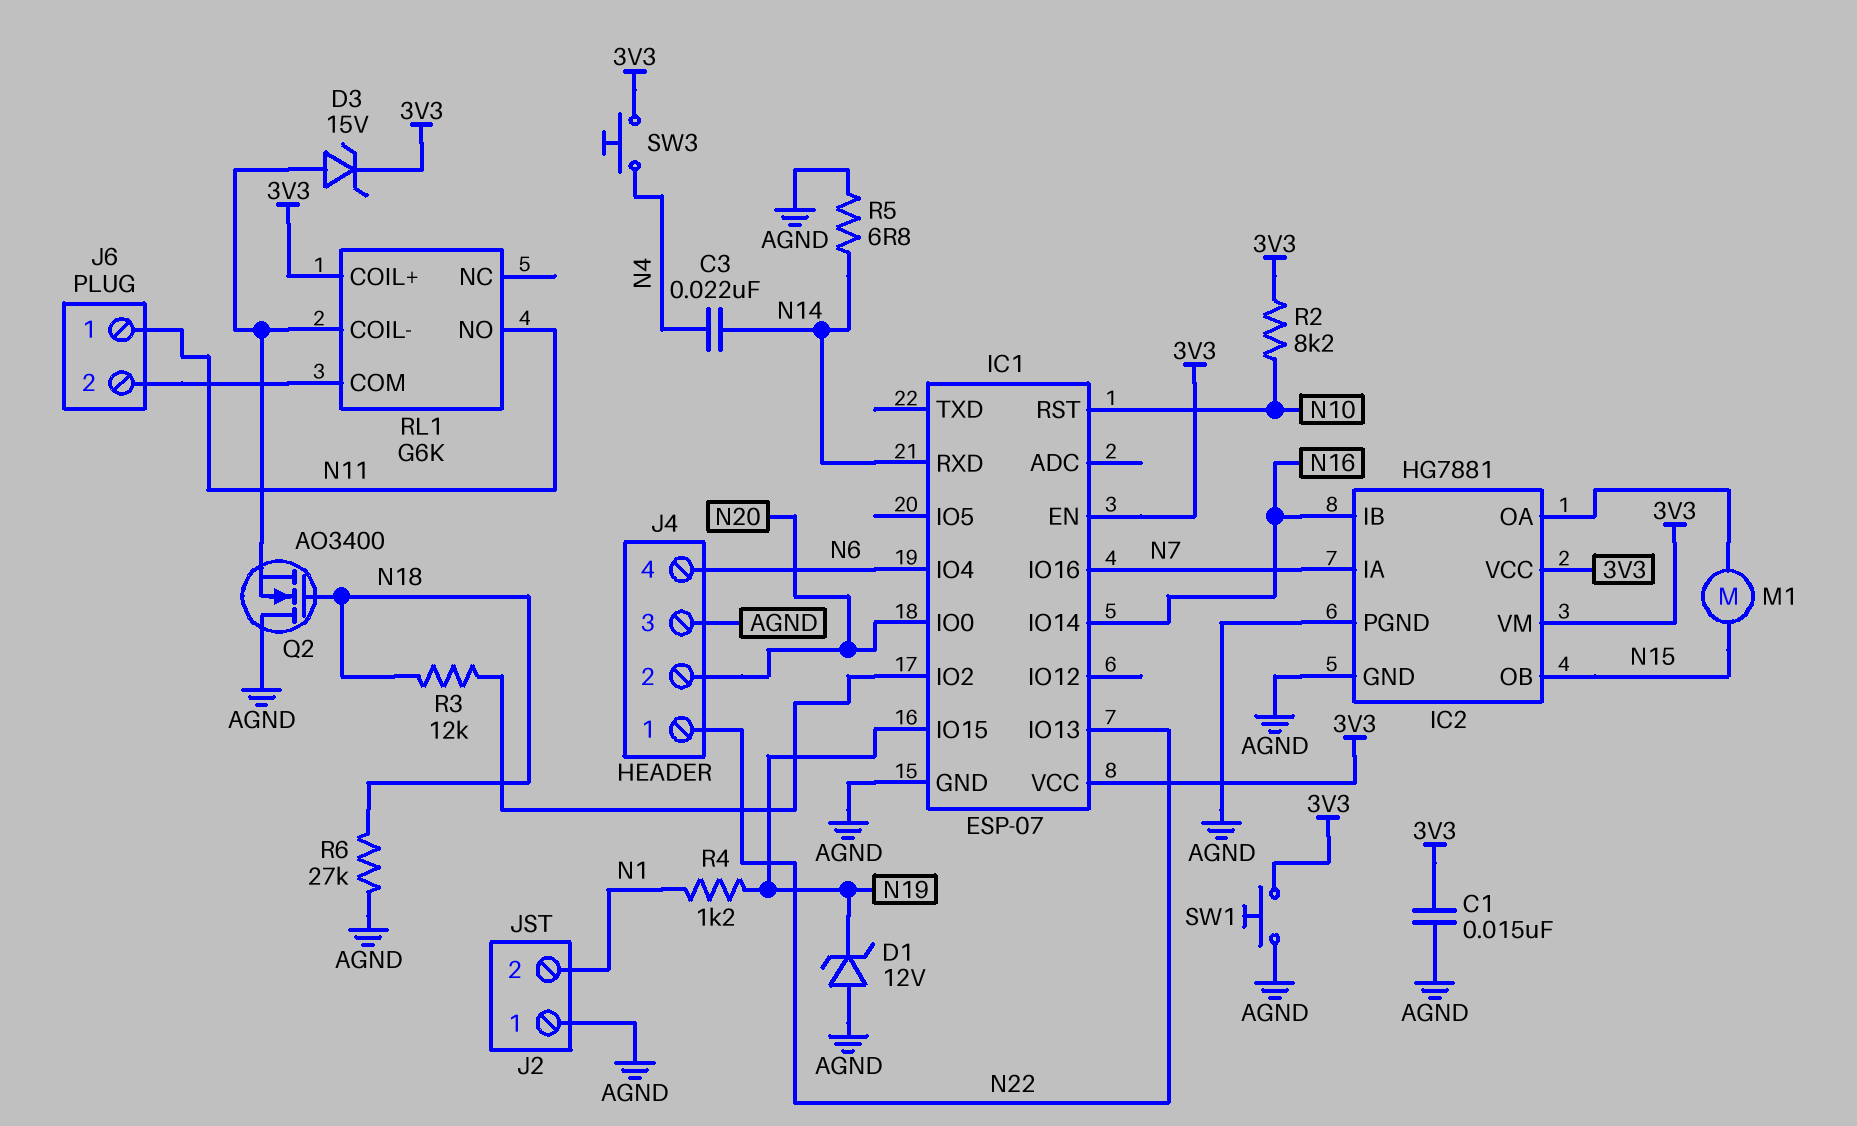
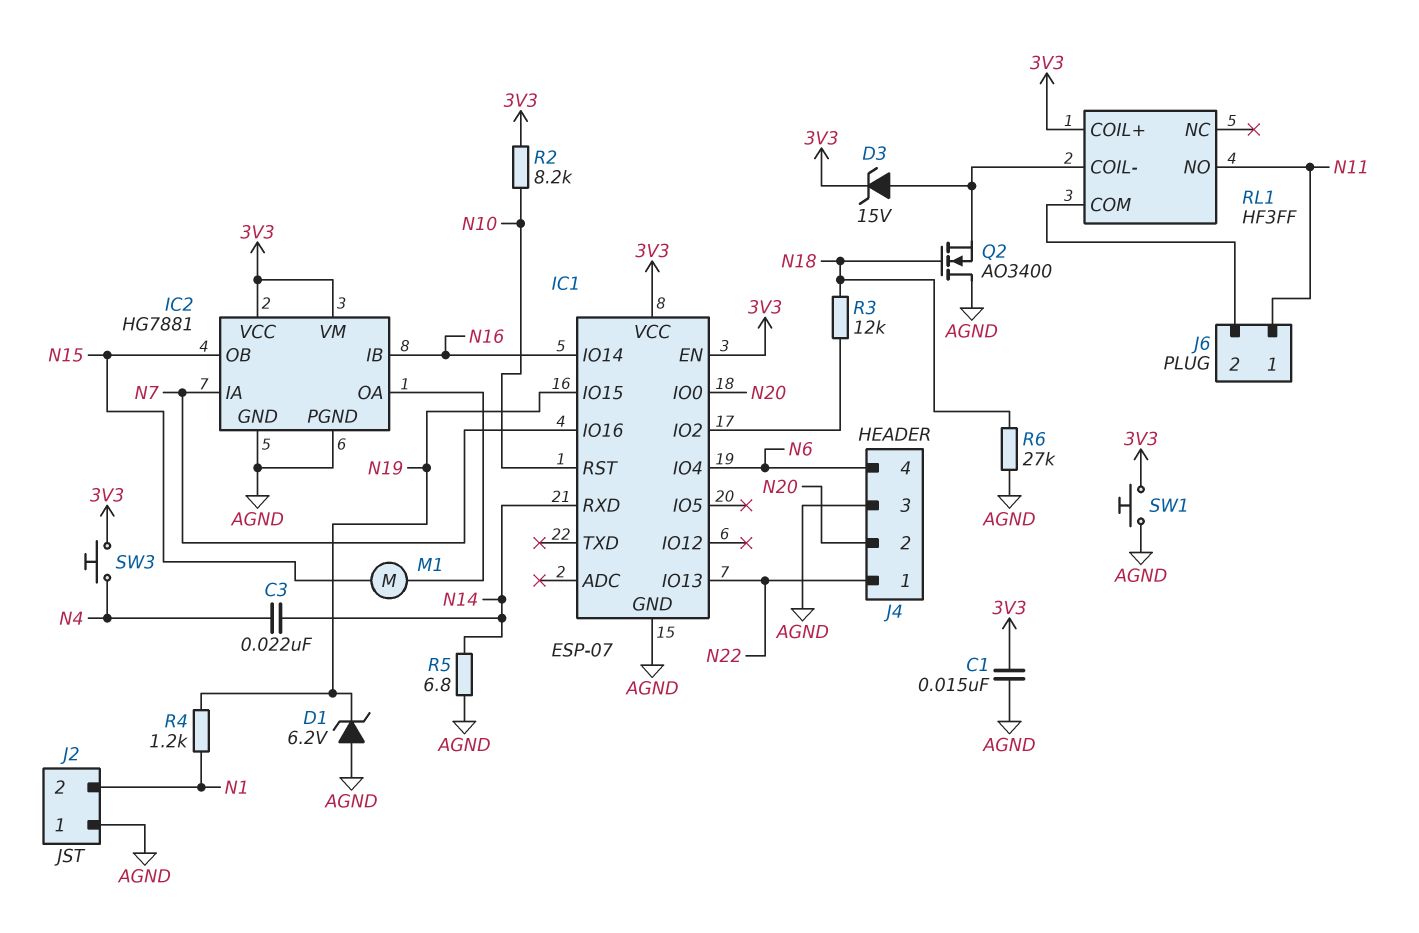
D1: zener 12V (A AGND, K N19) -> zener 6.2V (A AGND, K N19)
RL1: G6K -> HF3FF

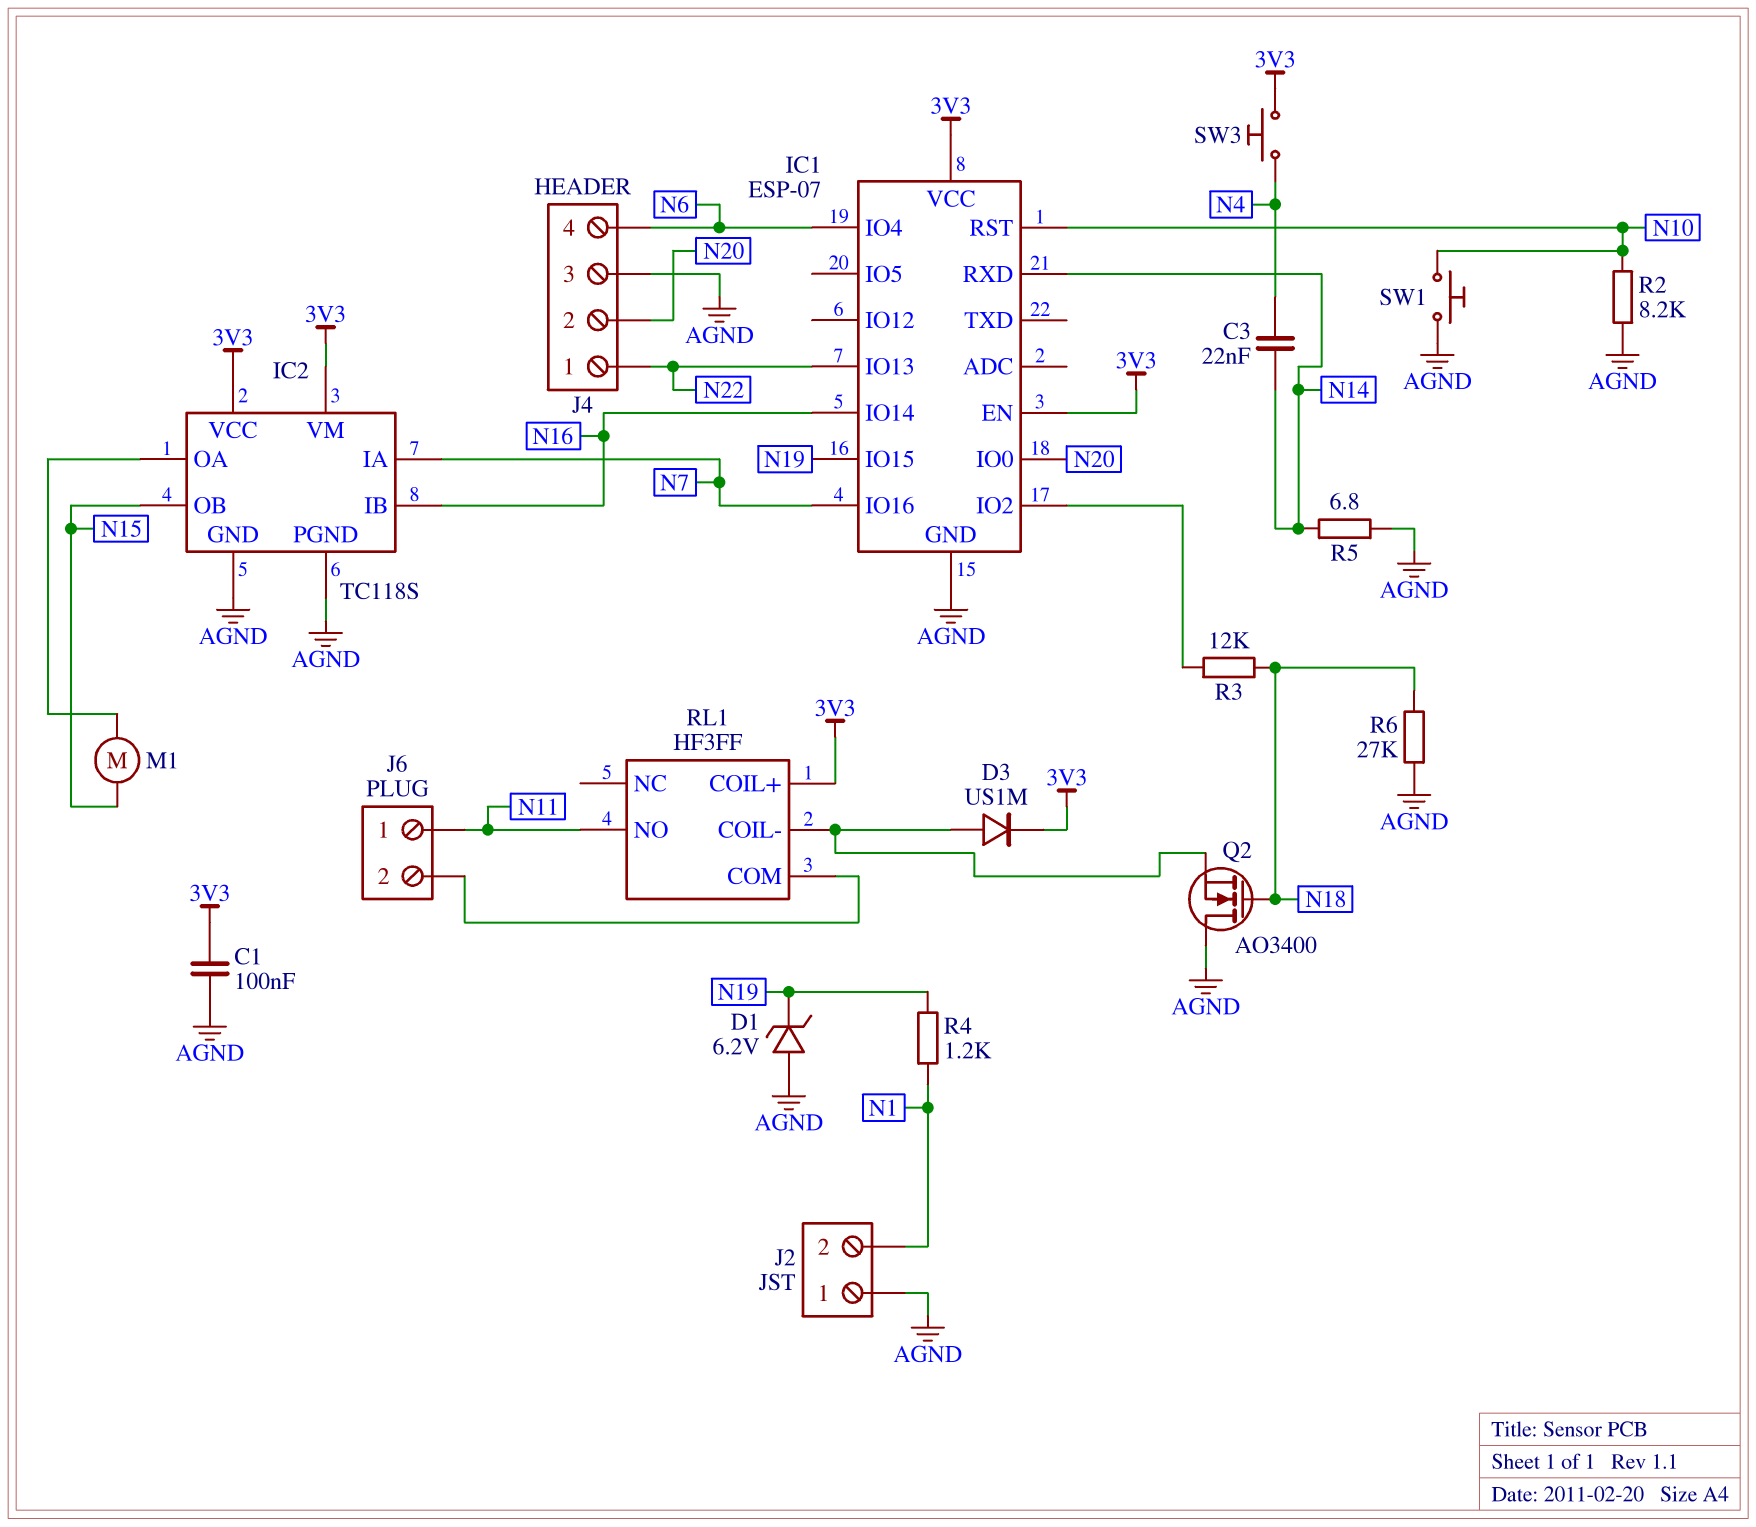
C1: 15nF (3V3, AGND) -> 100nF (3V3, AGND)
D3: zener 15V (A RL1/COIL-, K 3V3) -> diode US1M (A RL1/COIL-, K 3V3)
IC2: HG7881 -> TC118S
R2: 8.2k (3V3, N10) -> 8.2k (AGND, N10)
SW1: button (3V3, AGND) -> button (AGND, N10)

